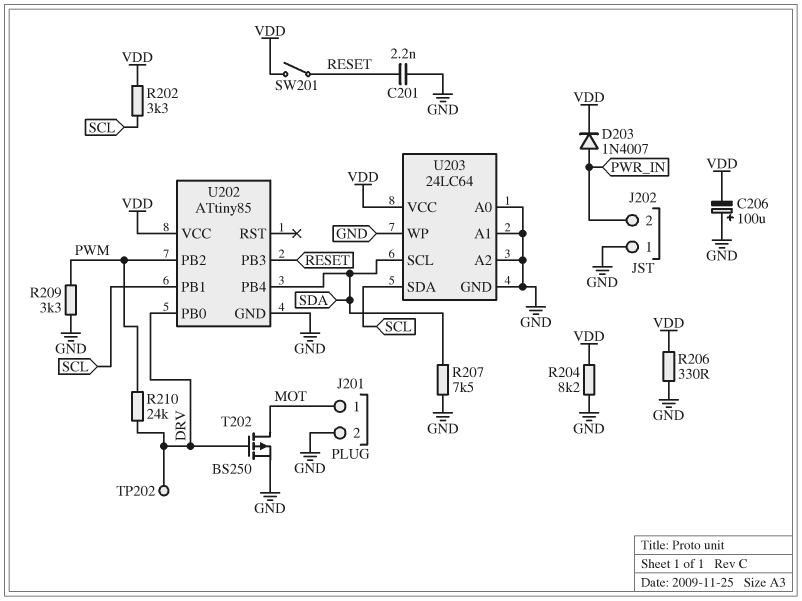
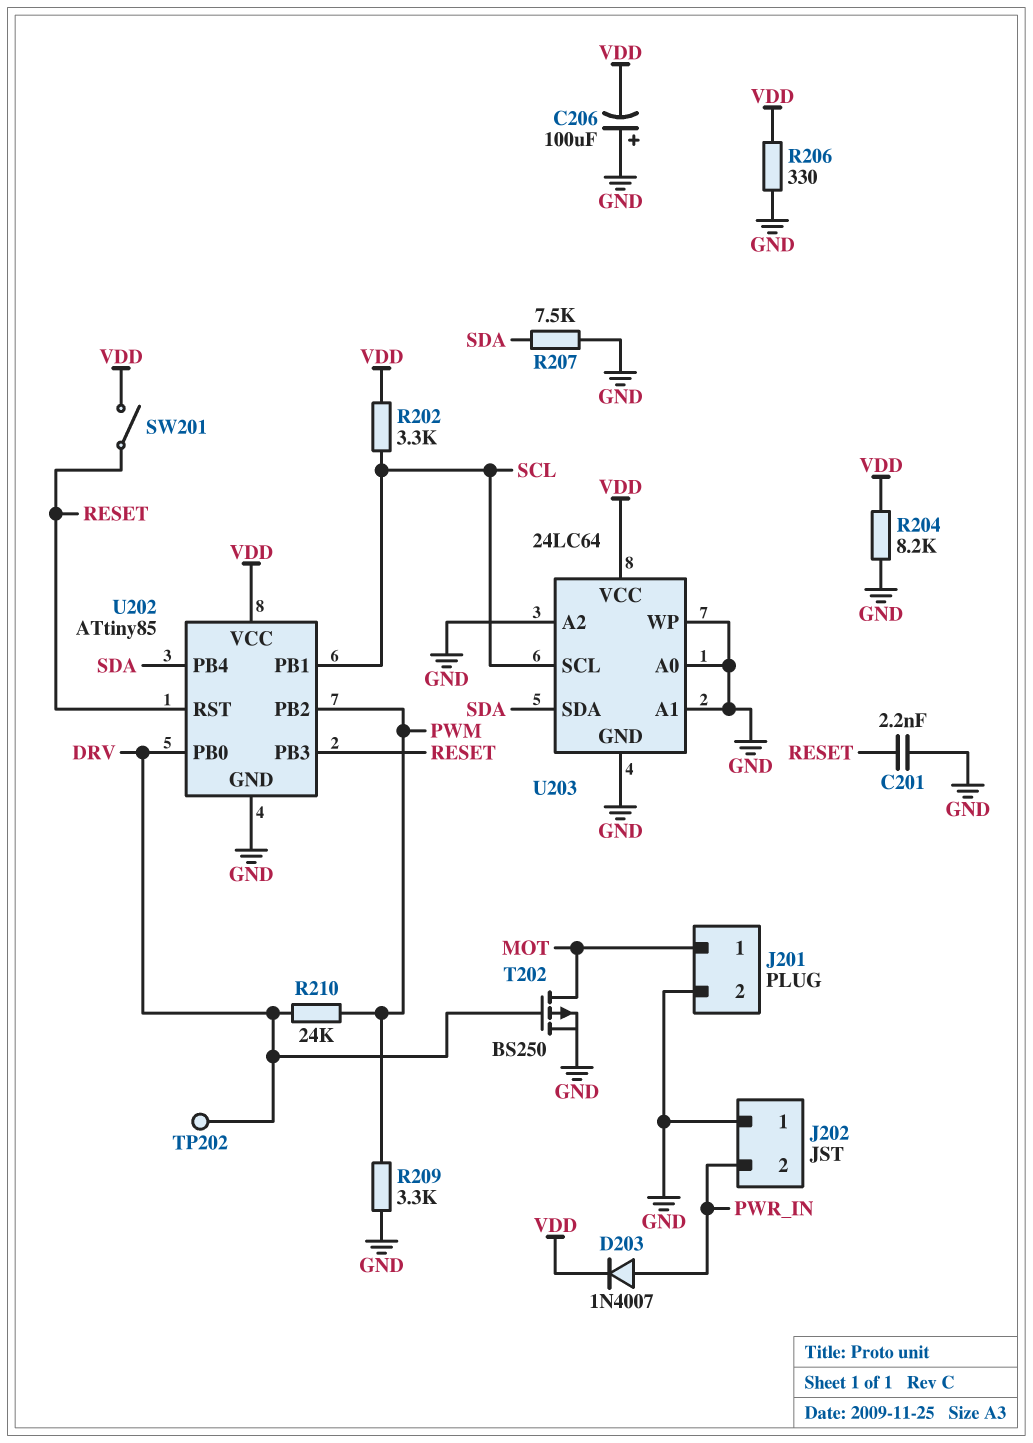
U202 pin RST: none -> RESET
U203 pin SCL: SDA -> SCL
U203 pin SDA: SCL -> SDA

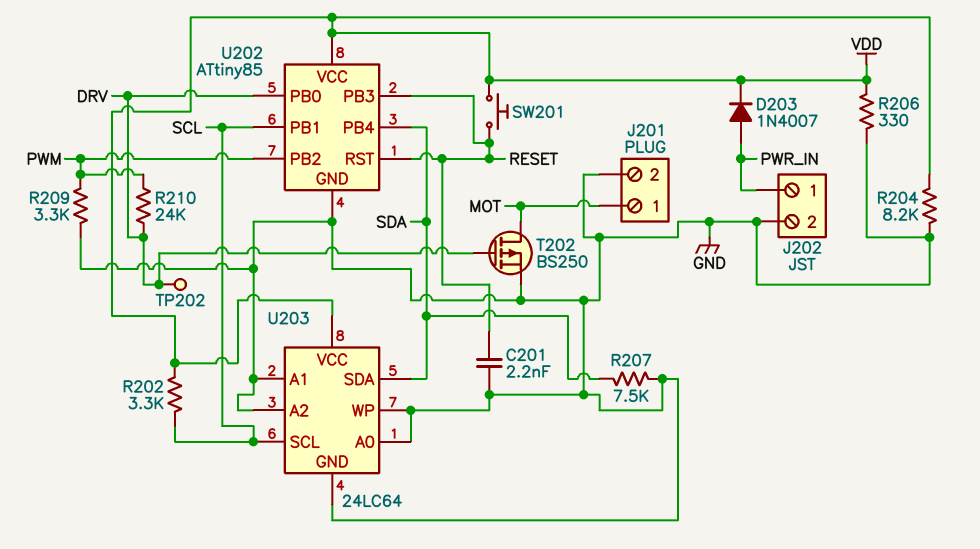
C206: 100uF (plus GND, minus VDD) -> none
J202 pin 1: GND -> PWR_IN
J202 pin 2: PWR_IN -> GND
SW201: switch (RESET, VDD) -> button (RESET, VDD)

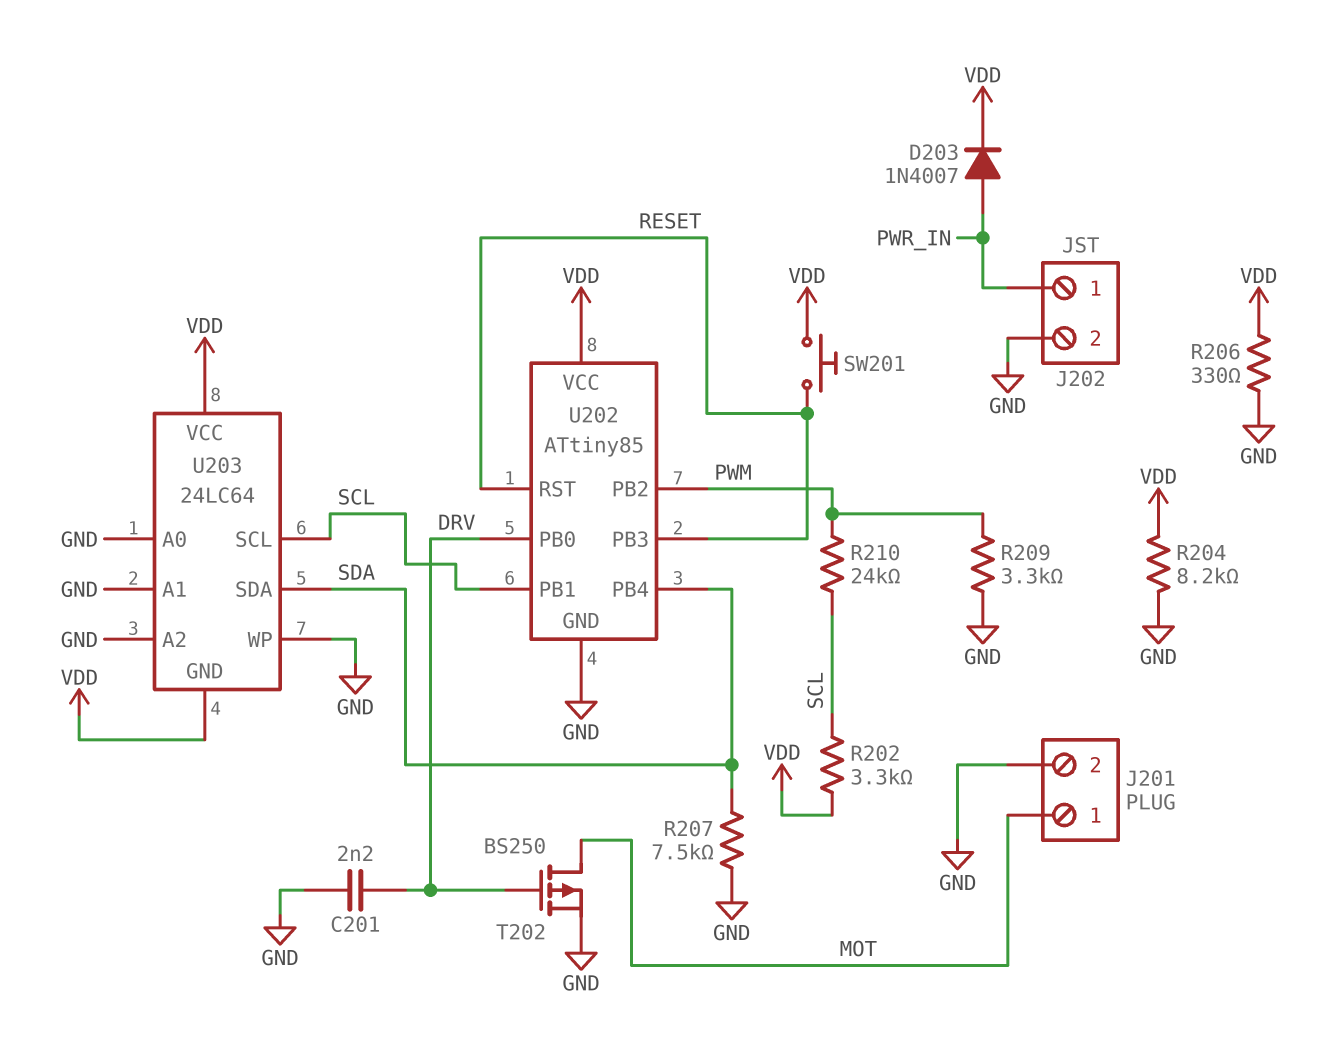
C201: 2.2nF (GND, RESET) -> 2.2nF (DRV, GND)
R210: 24k (DRV, PWM) -> 24k (PWM, SCL)
TP202: test point (DRV) -> none
U203 pin GND: GND -> VDD

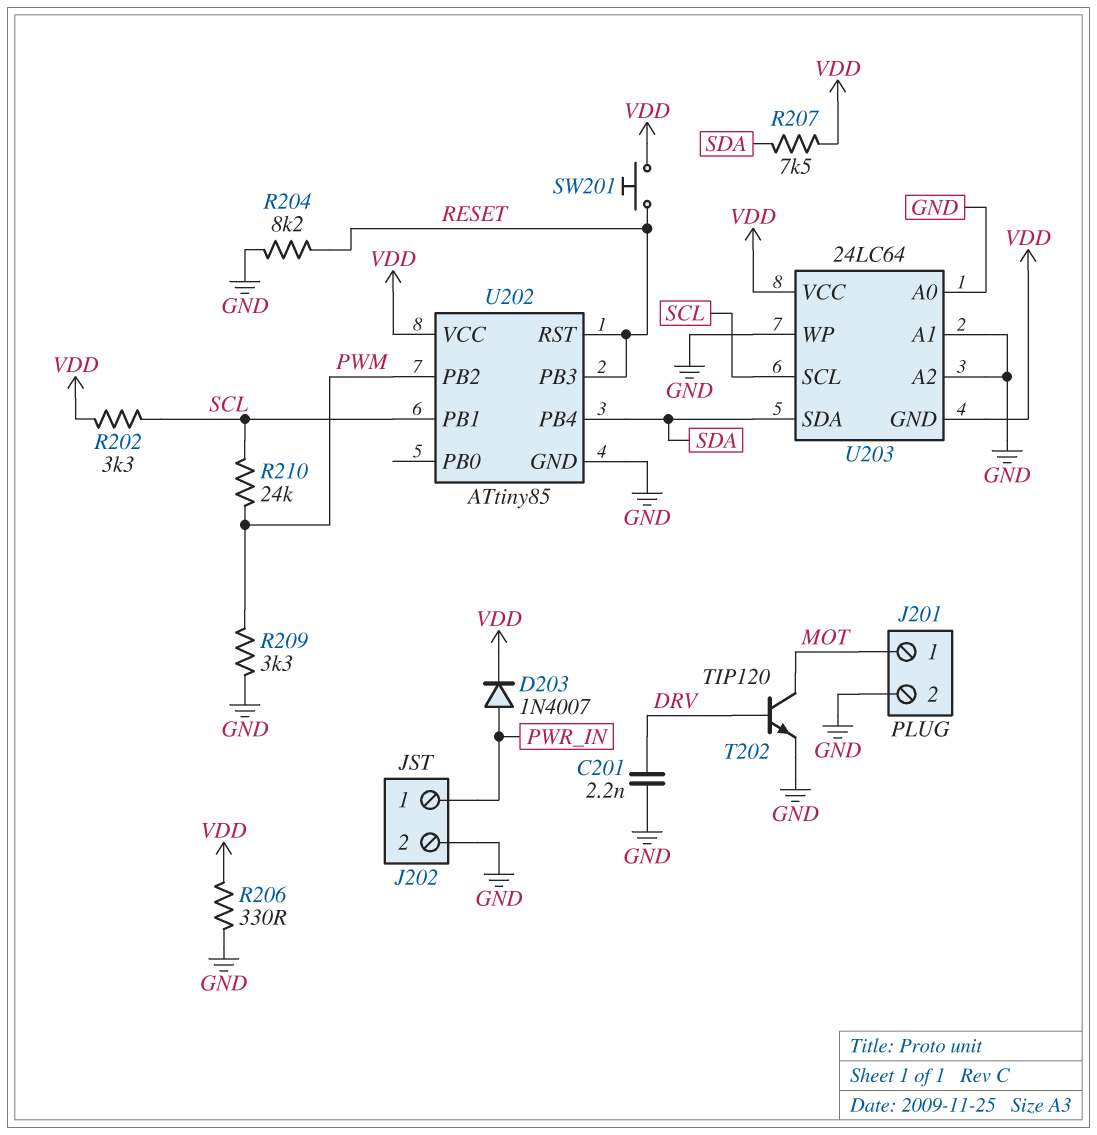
R204: 8.2k (GND, VDD) -> 8.2k (GND, RESET)
R207: 7.5k (GND, SDA) -> 7.5k (SDA, VDD)
T202: PMOS BS250 (G DRV, D MOT, S GND) -> NPN TIP120 (B DRV, C MOT, E GND)
U202 pin PB0: DRV -> none

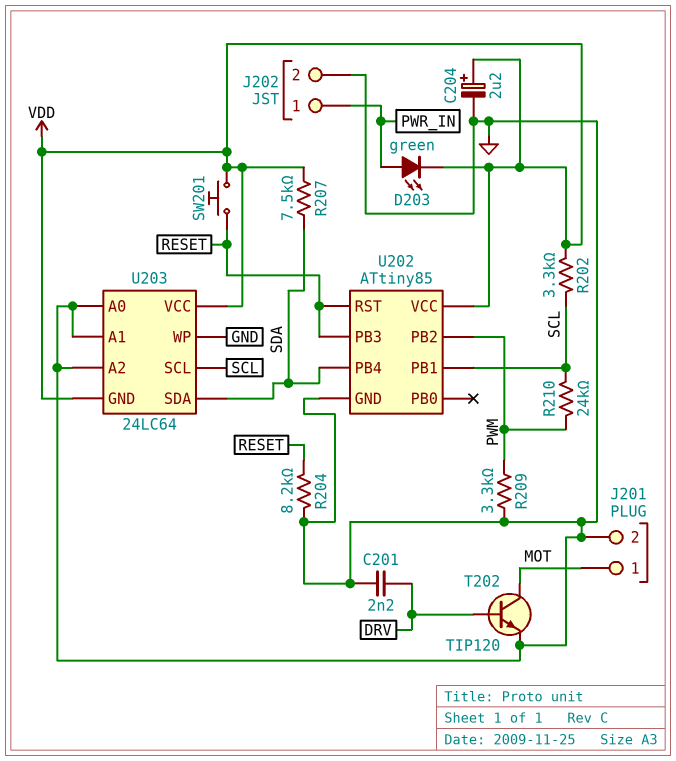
C204: none -> 2.2uF (plus VDD, minus GND)
D203: diode 1N4007 (A PWR_IN, K VDD) -> LED green (A PWR_IN, K VDD)
R206: 330 (GND, VDD) -> none

